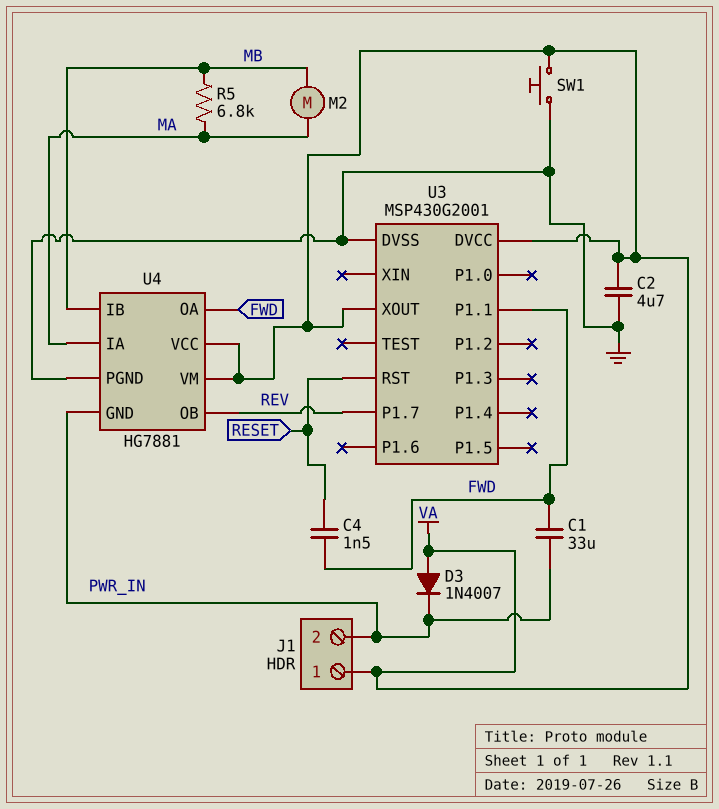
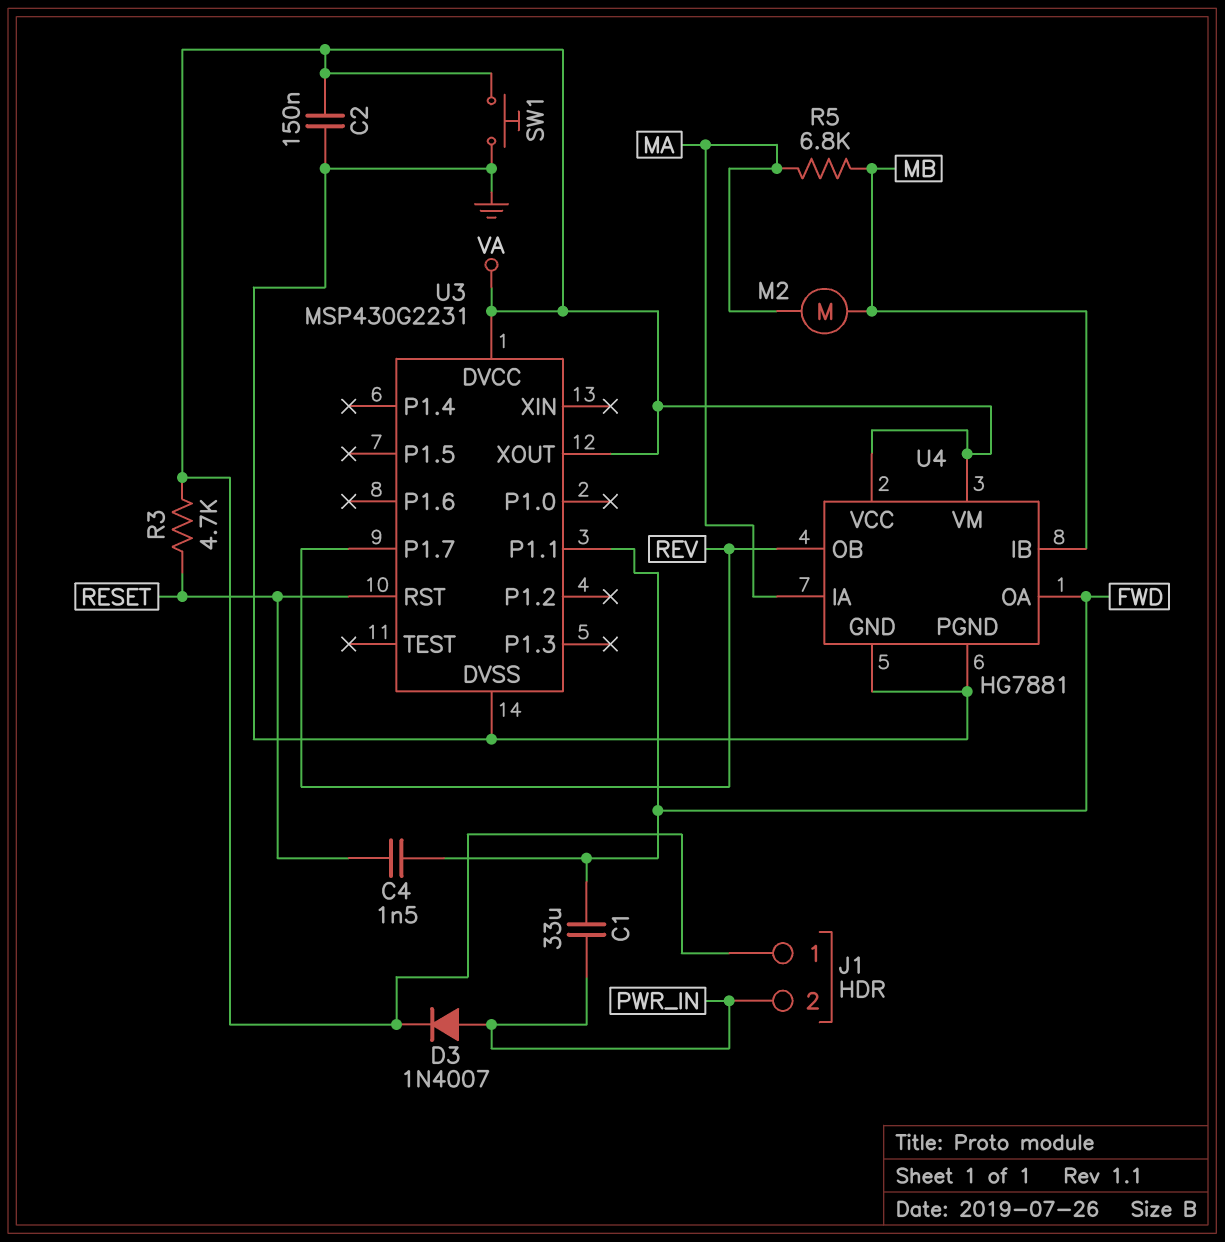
C2: 4.7uF (GND, VA) -> 150nF (GND, VA)
D3: diode 1N4007 (A VA, K PWR_IN) -> diode 1N4007 (A PWR_IN, K VA)
R3: none -> 4.7k (RESET, VA)
U3: MSP430G2001 -> MSP430G2231
U4 pin GND: PWR_IN -> GND

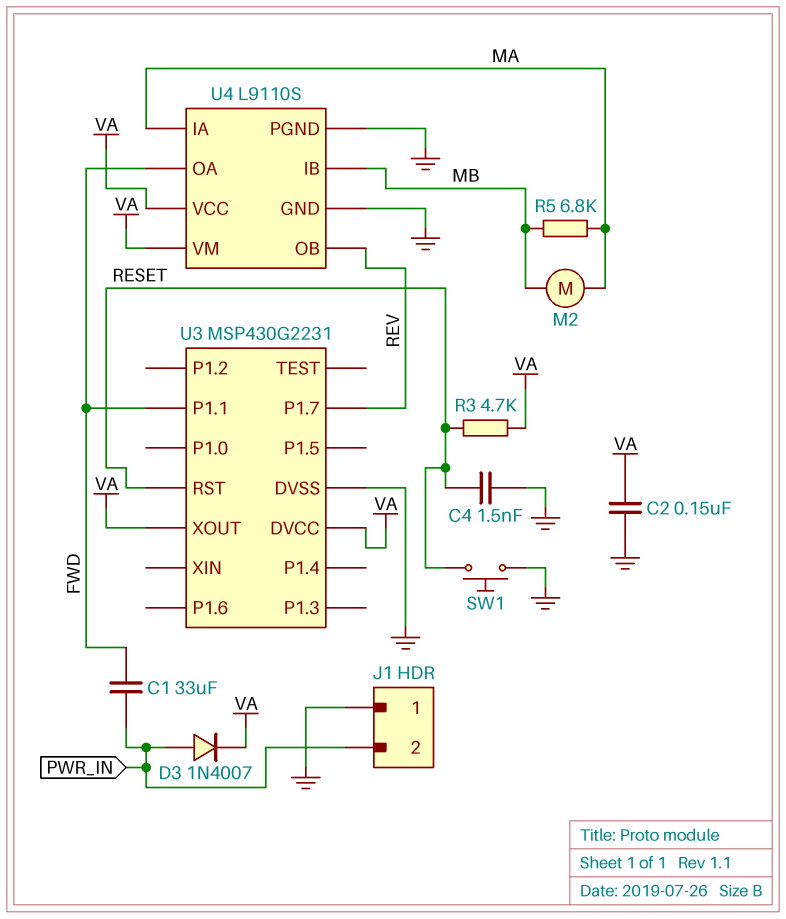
C4: 1.5nF (FWD, RESET) -> 1.5nF (GND, RESET)
J1 pin 1: VA -> GND
SW1: button (GND, VA) -> button (GND, RESET)
U4: HG7881 -> L9110S

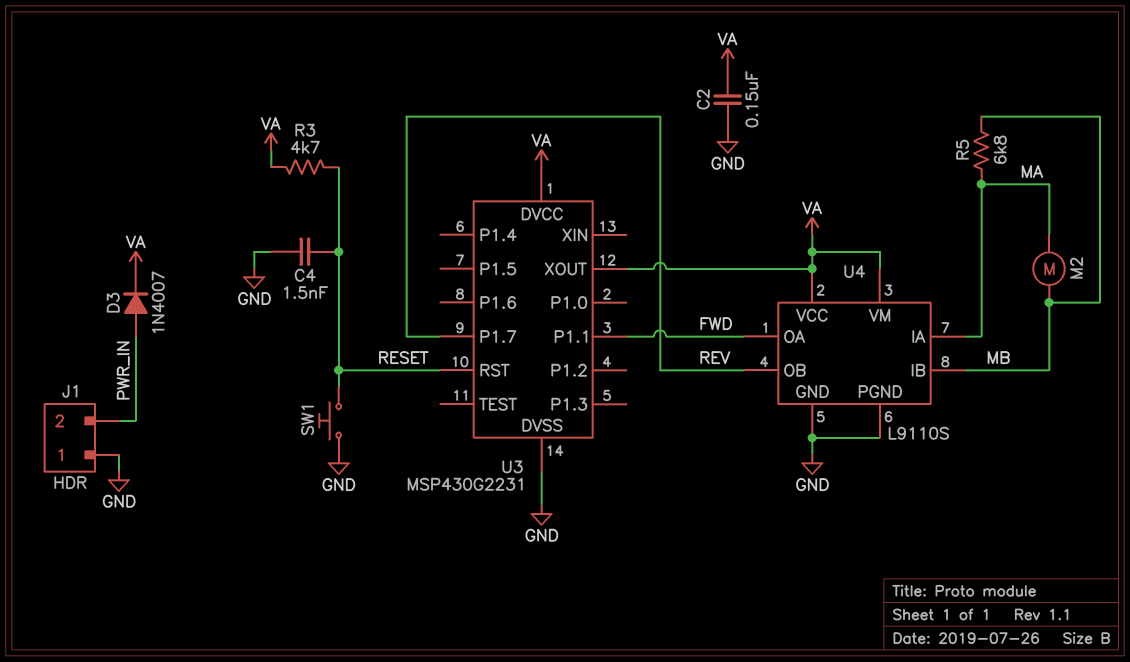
C1: 33uF (FWD, PWR_IN) -> none

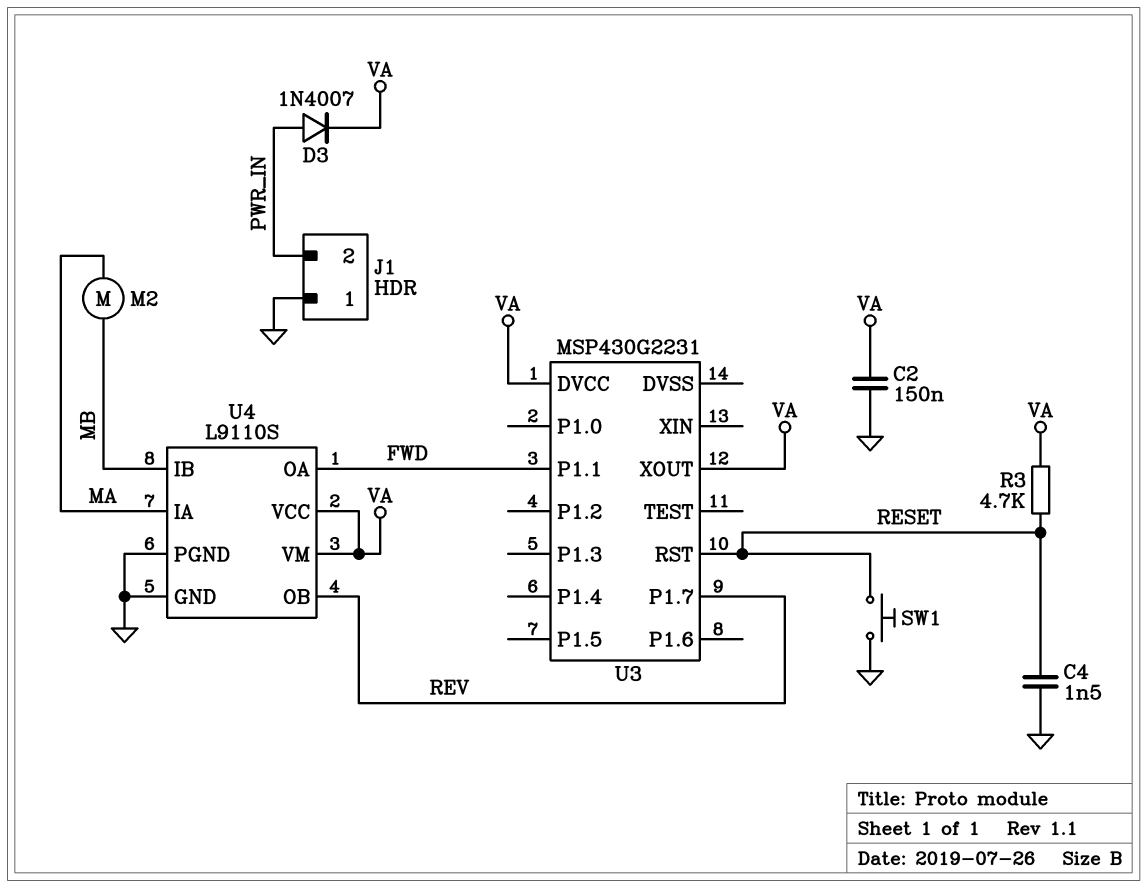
R5: 6.8k (MA, MB) -> none
U3 pin DVSS: GND -> none

